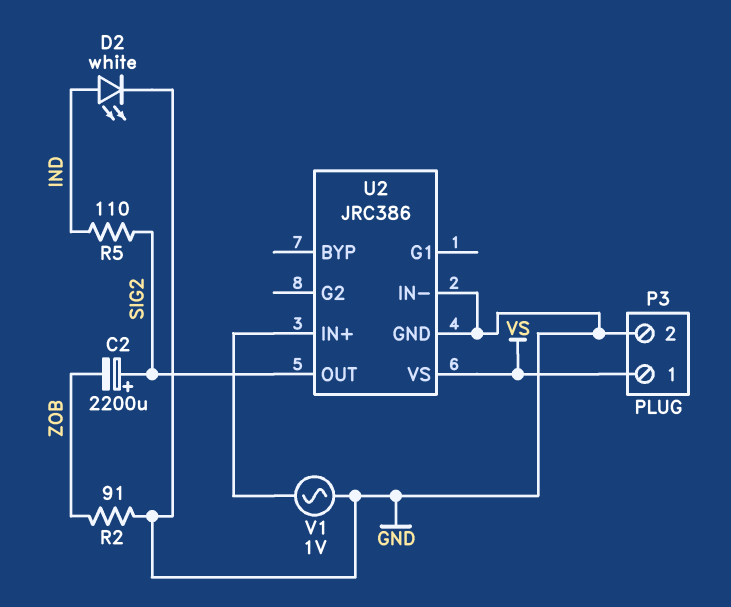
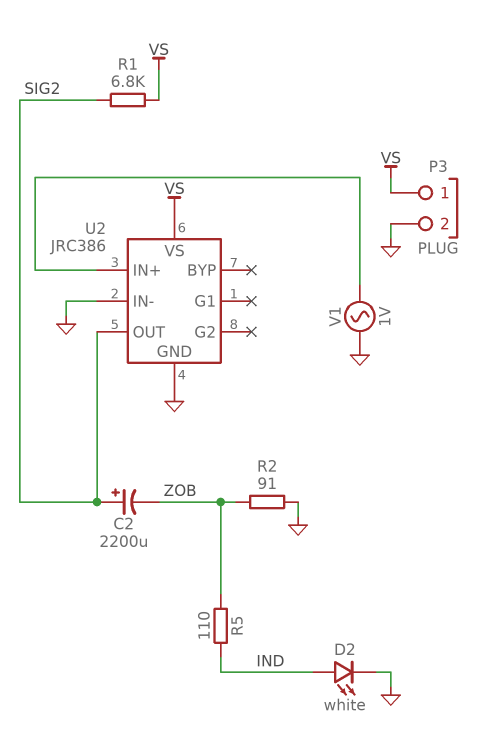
R1: none -> 6.8k (SIG2, VS)
R5: 110 (IND, SIG2) -> 110 (IND, ZOB)

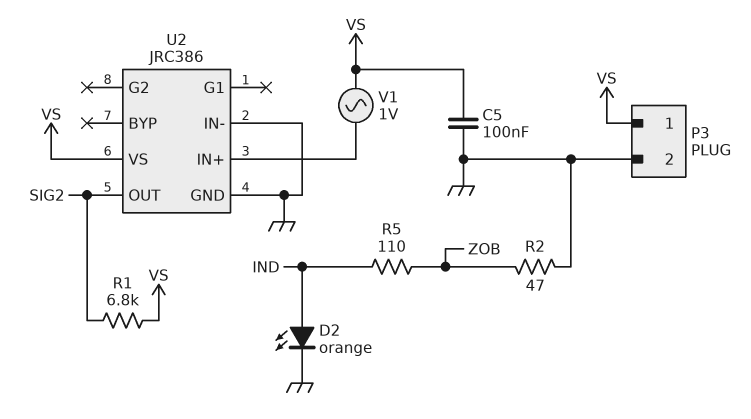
C2: 2200uF (plus SIG2, minus ZOB) -> none
C5: none -> 100nF (GND, VS)
D2: LED white (A IND, K GND) -> LED orange (A IND, K GND)
R2: 91 (GND, ZOB) -> 47 (GND, ZOB)
V1: AC 1V (GND, U2/IN+) -> AC 1V (U2/IN+, VS)

